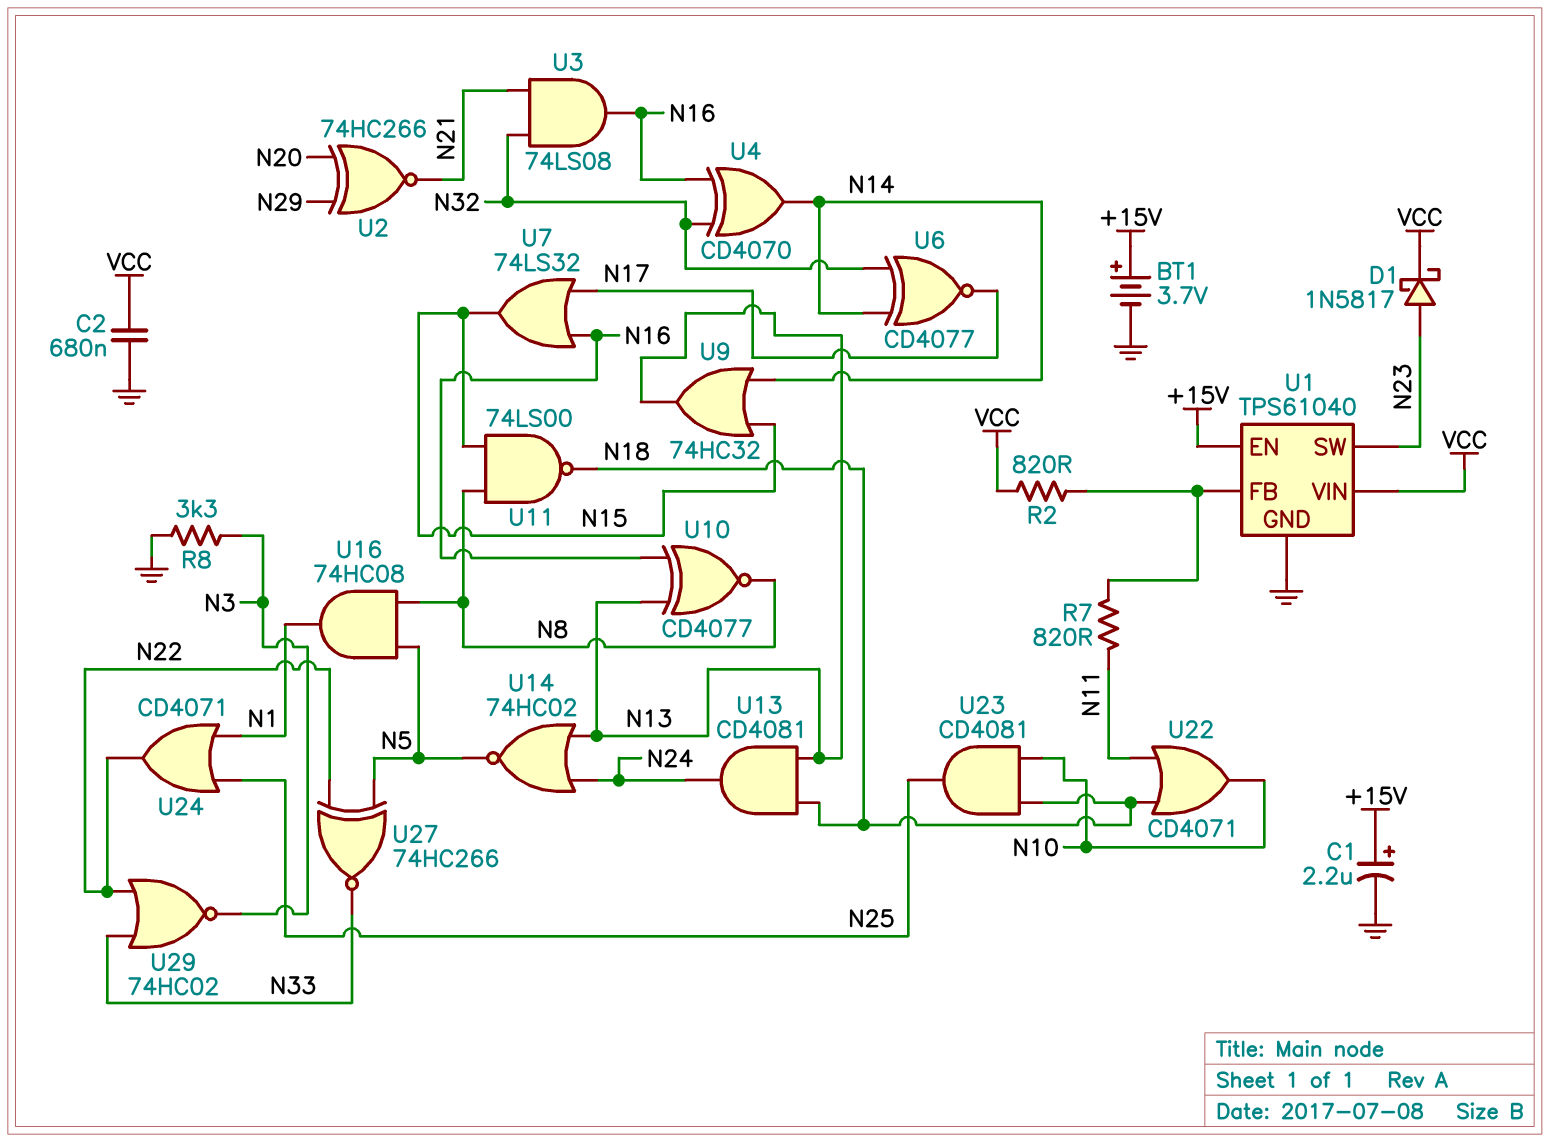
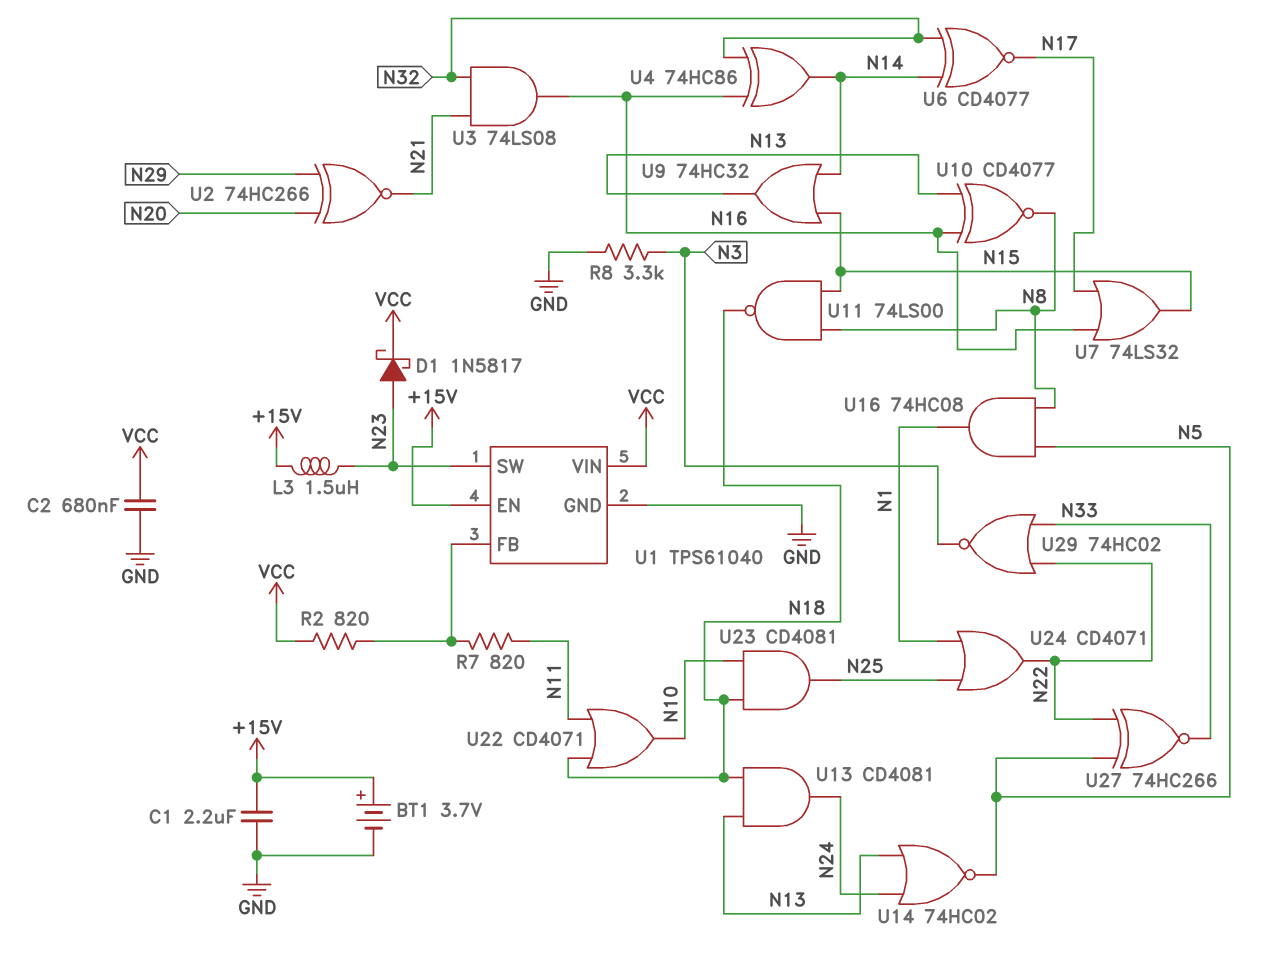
C1: 2.2uF (plus +15V, minus GND) -> 2.2uF (+15V, GND)
L3: none -> 1.5uH (+15V, N23)
U4: XOR CD4070 (in N16, in N32, out N14) -> XOR 74HC86 (in N16, in N32, out N14)

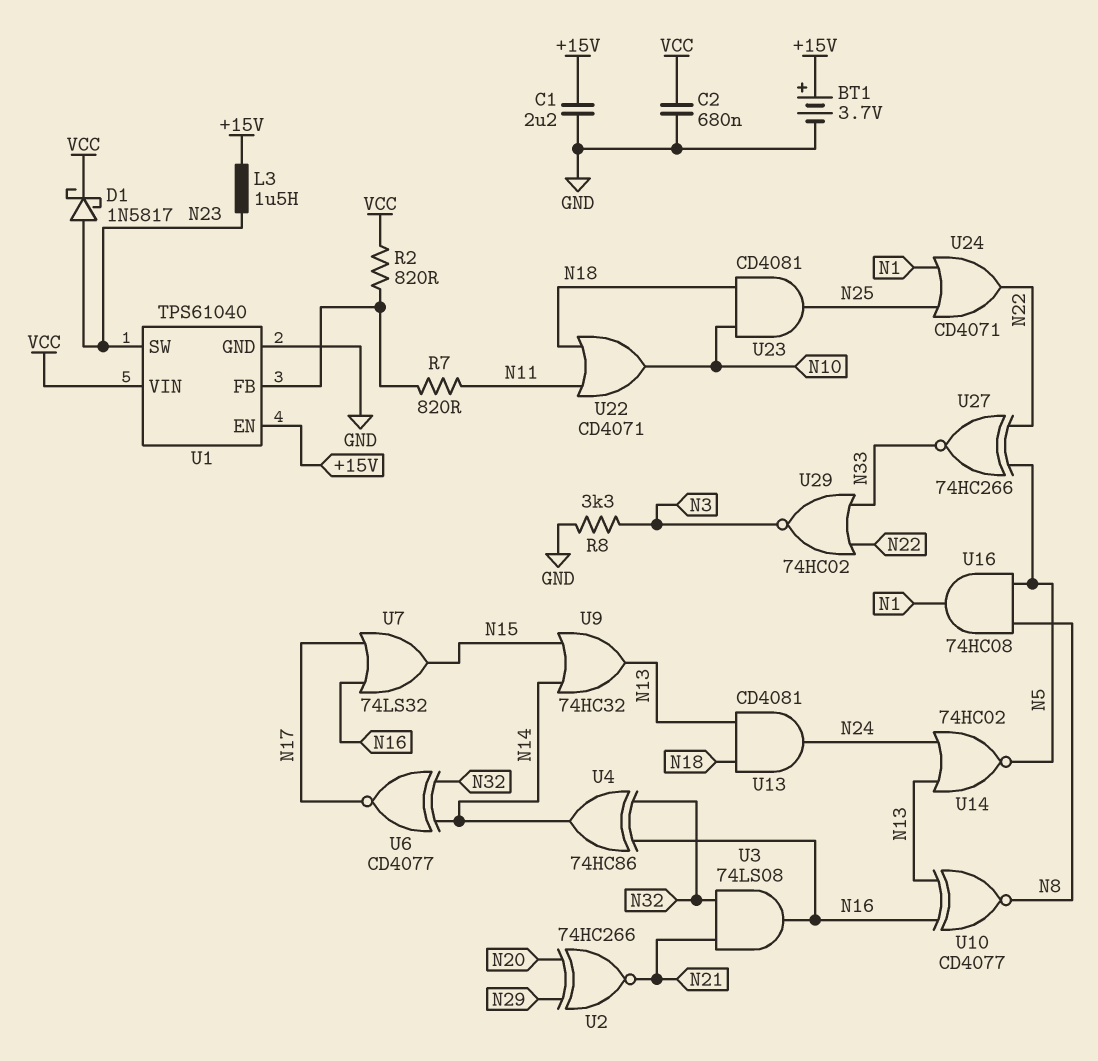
U11: NAND 74LS00 (in N8, in N15, out N18) -> none

